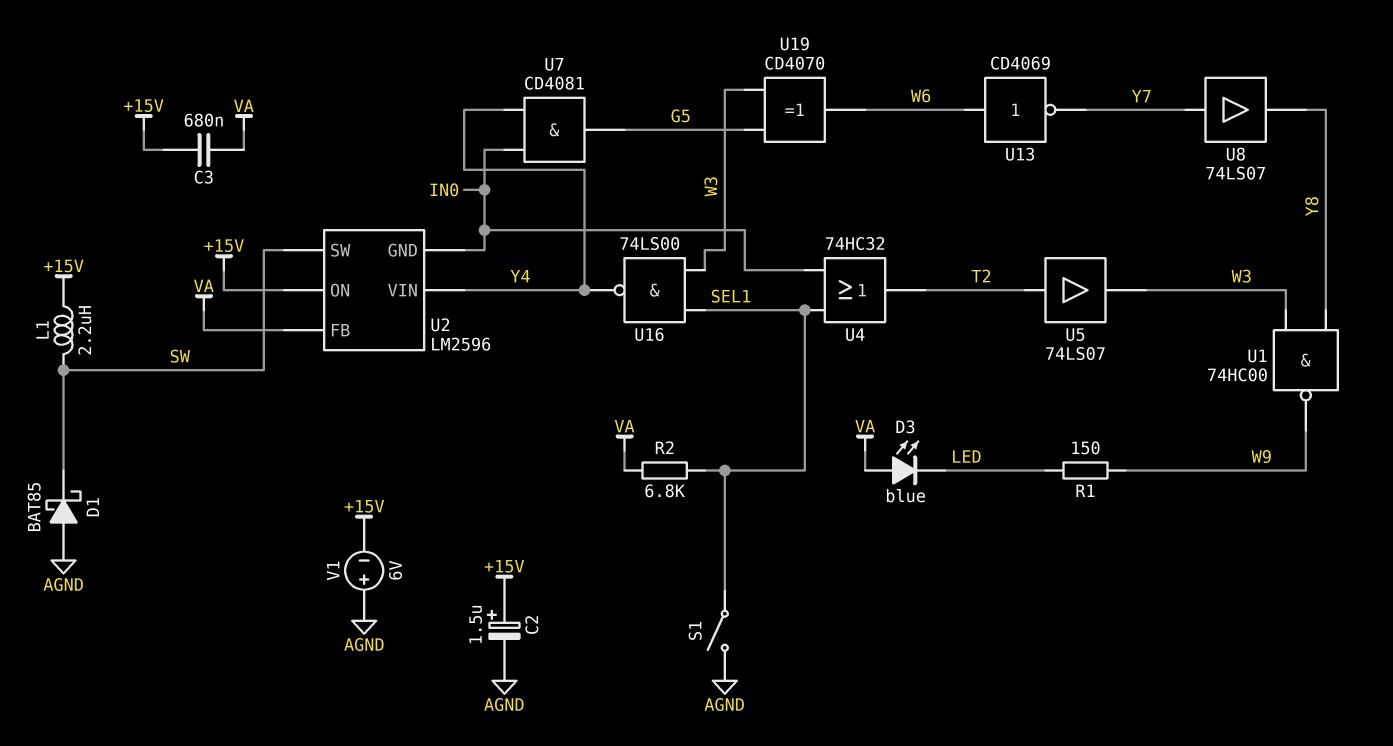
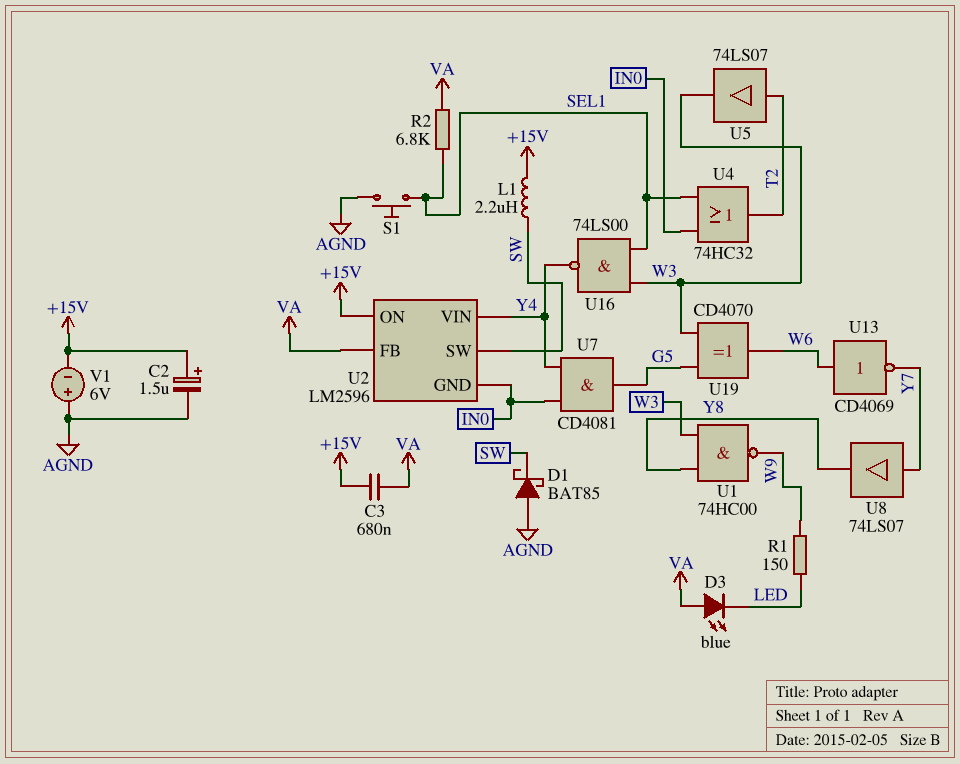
S1: switch (AGND, SEL1) -> button (AGND, SEL1)

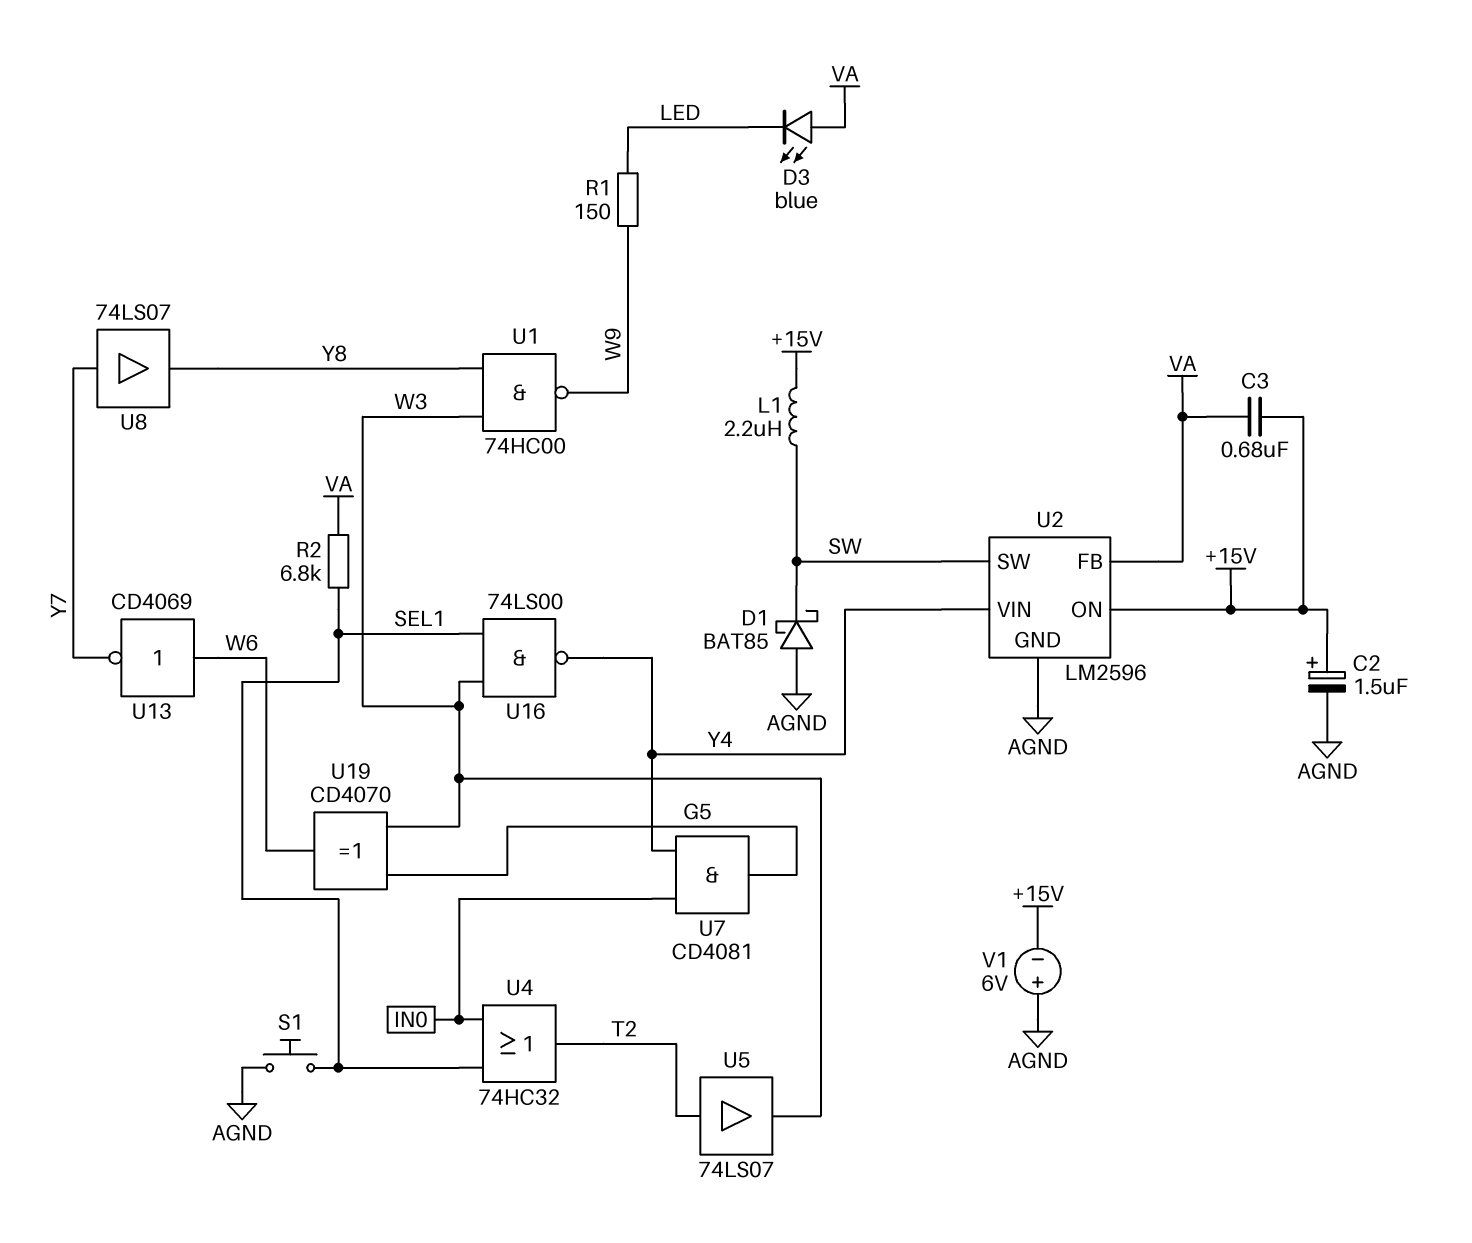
U2 pin GND: IN0 -> AGND

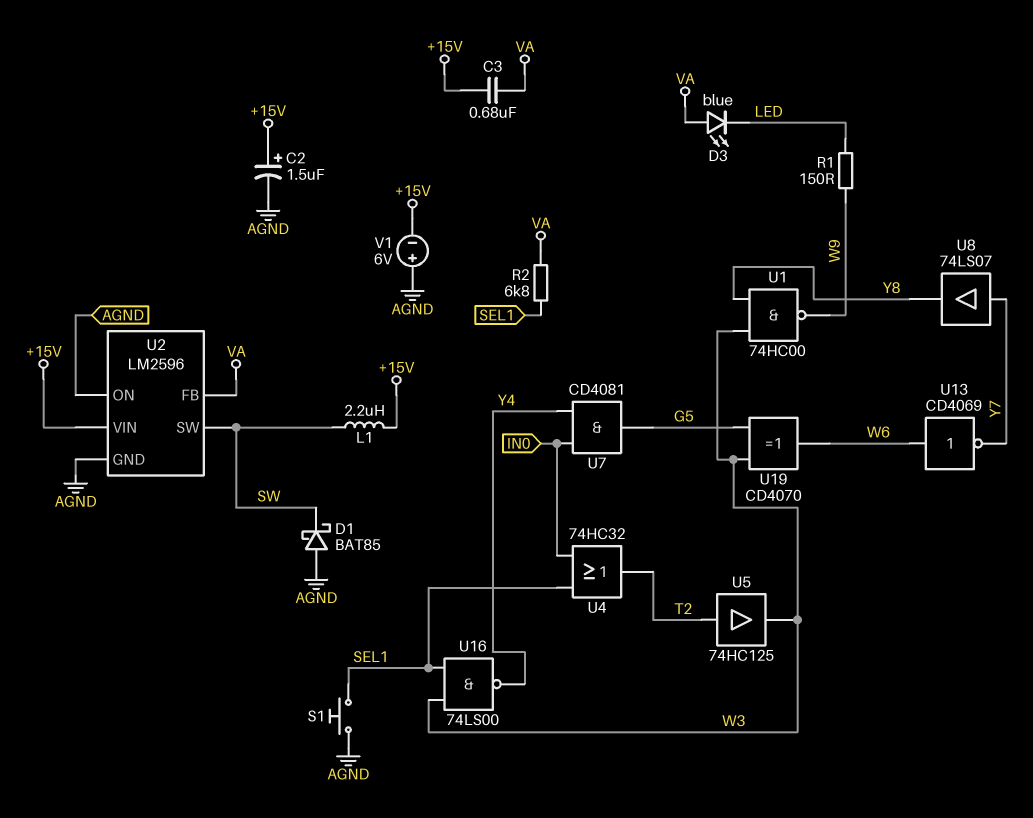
U2 pin ON: +15V -> AGND
U2 pin VIN: Y4 -> +15V
U5: buffer 74LS07 (in T2, out W3) -> buffer 74HC125 (in T2, out W3)

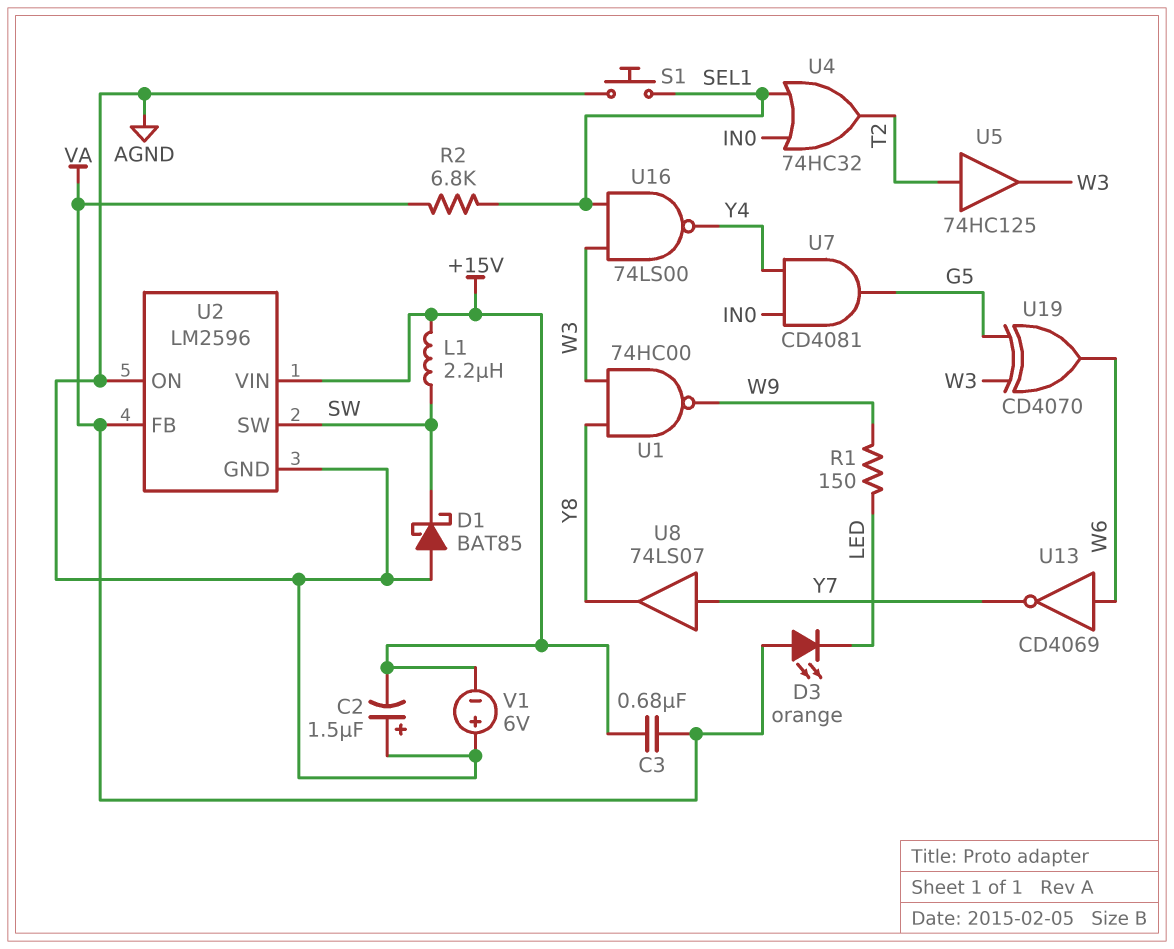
C2: 1.5uF (plus +15V, minus AGND) -> 1.5uF (plus AGND, minus +15V)
D3: LED blue (A VA, K LED) -> LED orange (A VA, K LED)

